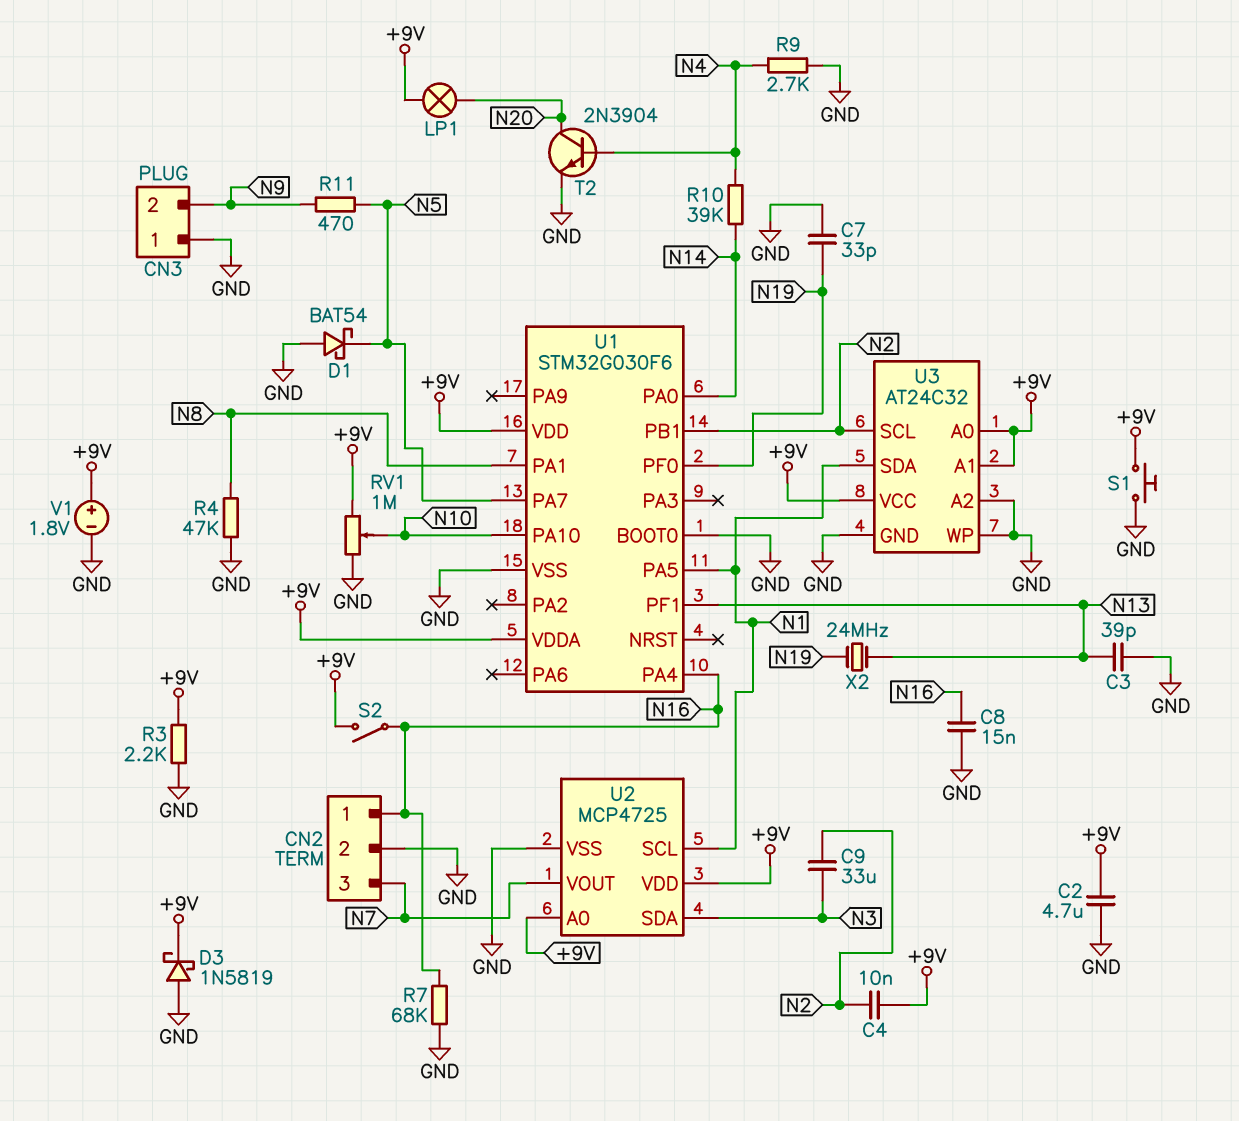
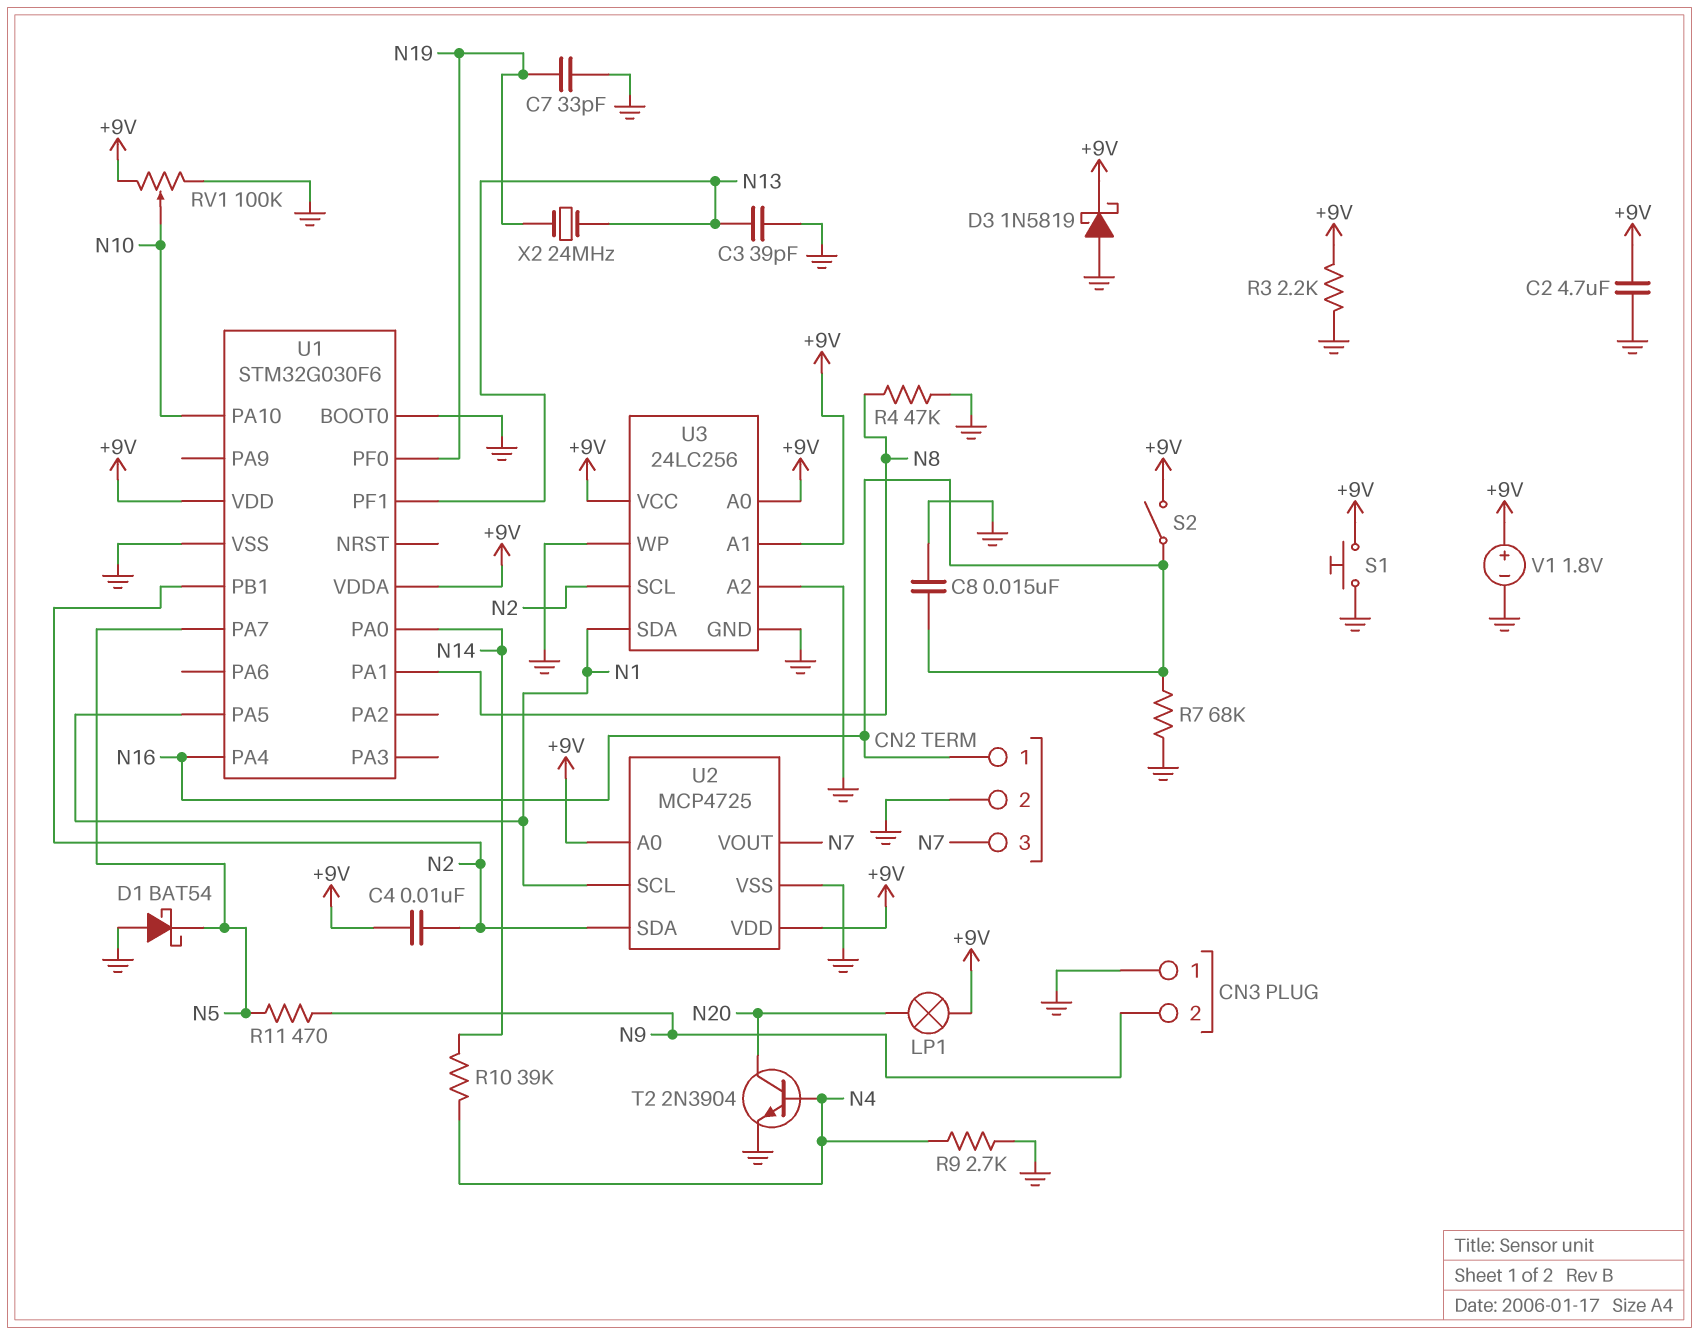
C9: 33uF (N2, N3) -> none
RV1: 1M (+9V, GND, wiper N10) -> 100k (+9V, GND, wiper N10)
U2 pin SDA: N3 -> N2
U3: AT24C32 -> 24LC256

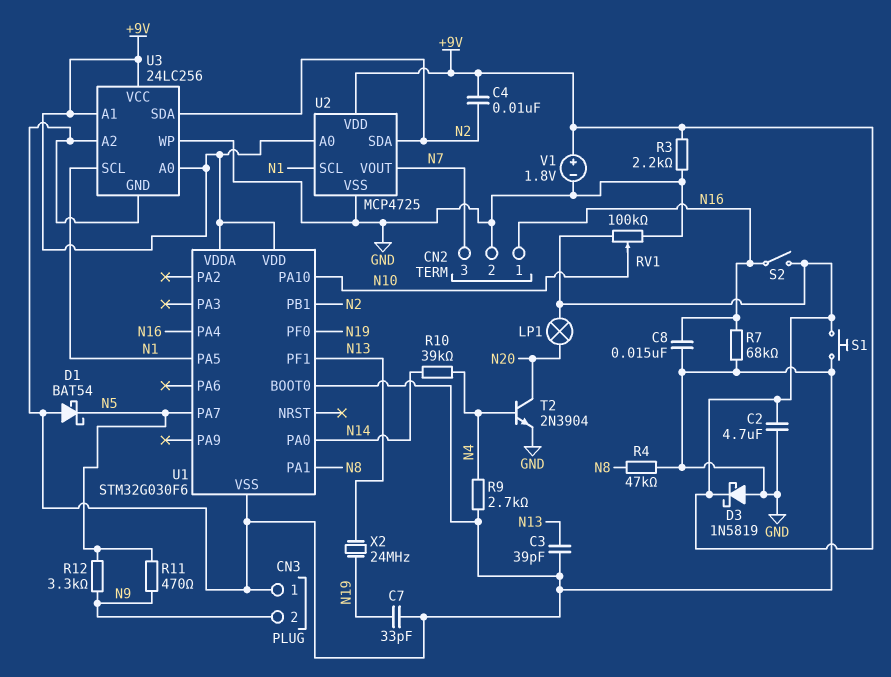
R12: none -> 3.3k (N5, N9)
U3 pin SCL: N2 -> N1
U3 pin SDA: N1 -> N2

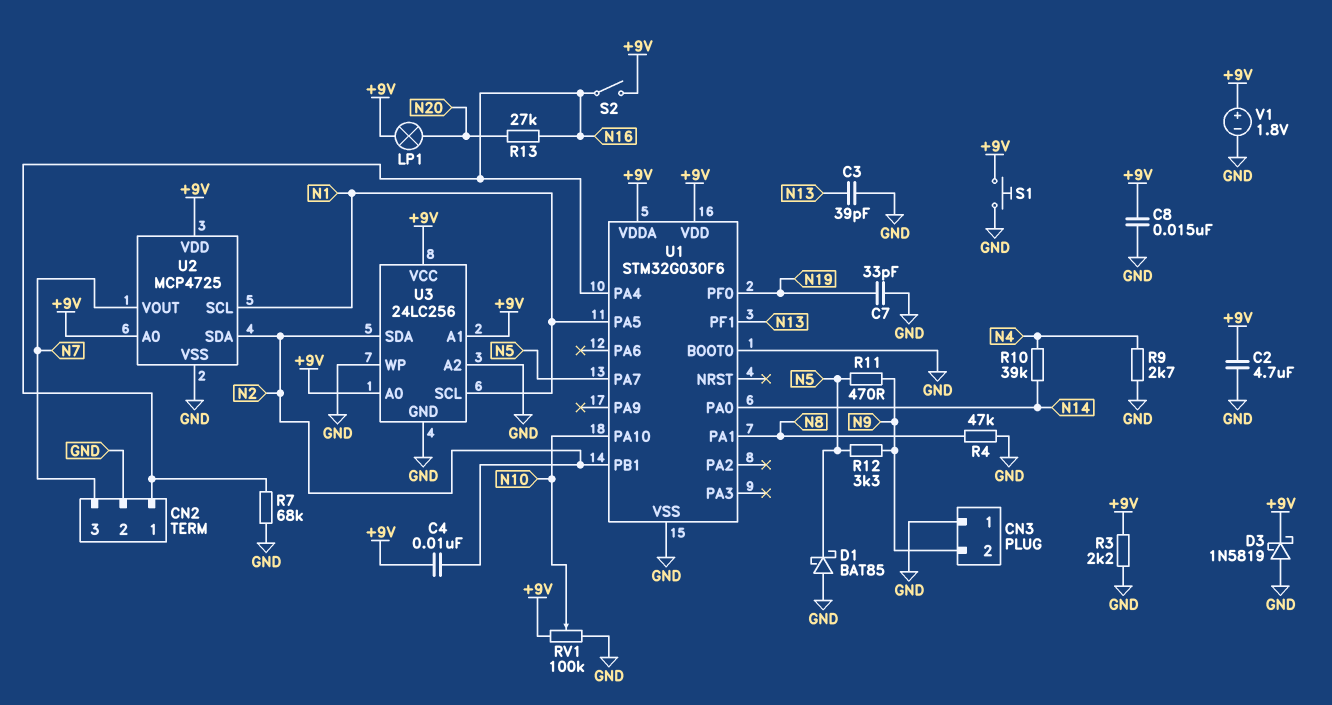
C8: 15nF (GND, N16) -> 15nF (+9V, GND)
D1: schottky BAT54 (A GND, K N5) -> schottky BAT85 (A GND, K N5)
R13: none -> 27k (N16, N20)
T2: NPN 2N3904 (B N4, C N20, E GND) -> none
X2: 24MHz (N13, N19) -> none

